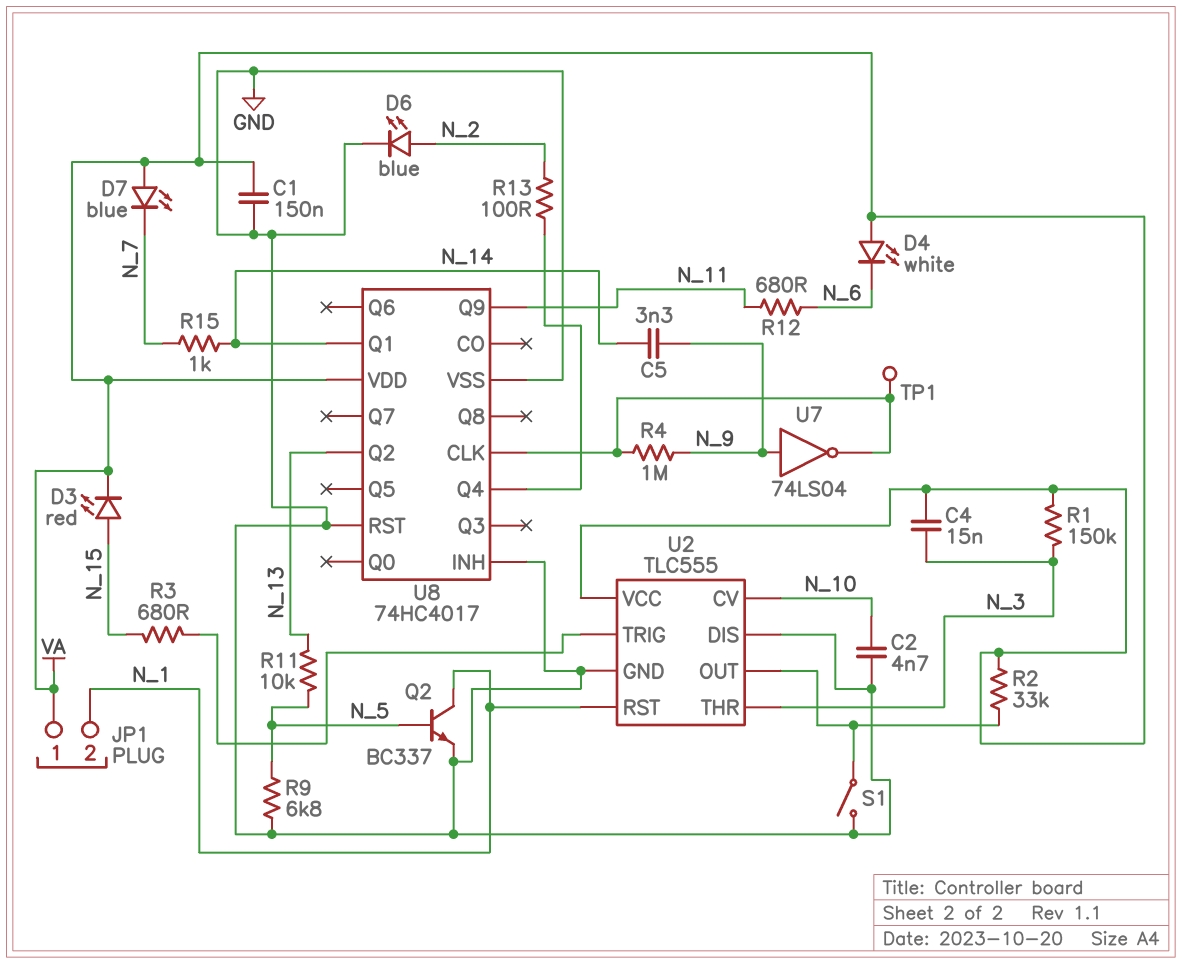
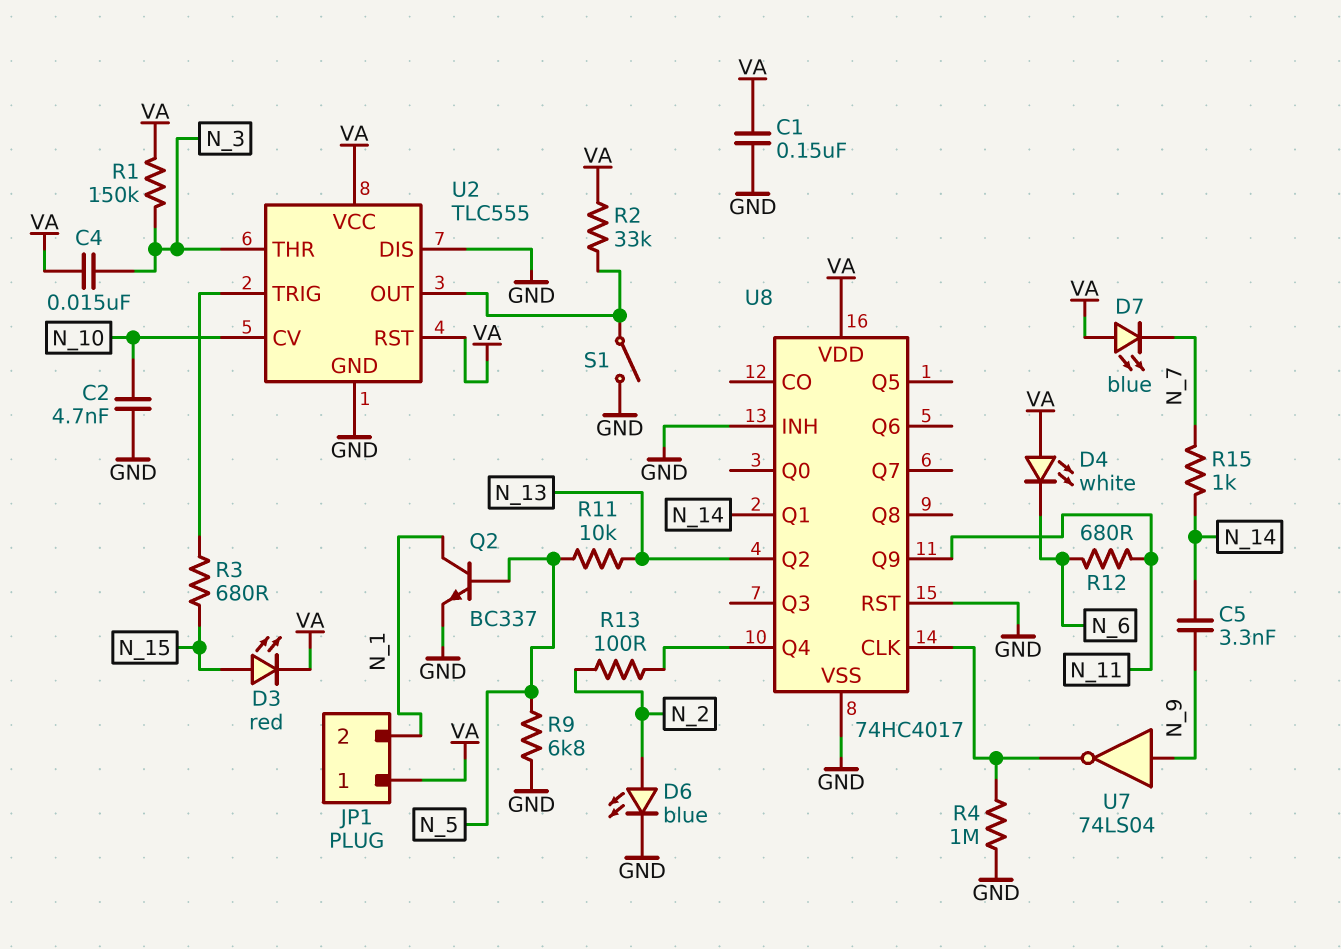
R4: 1M (N_9, U8/CLK) -> 1M (GND, U8/CLK)
TP1: test point (U8/CLK) -> none
U2 pin RST: N_1 -> VA

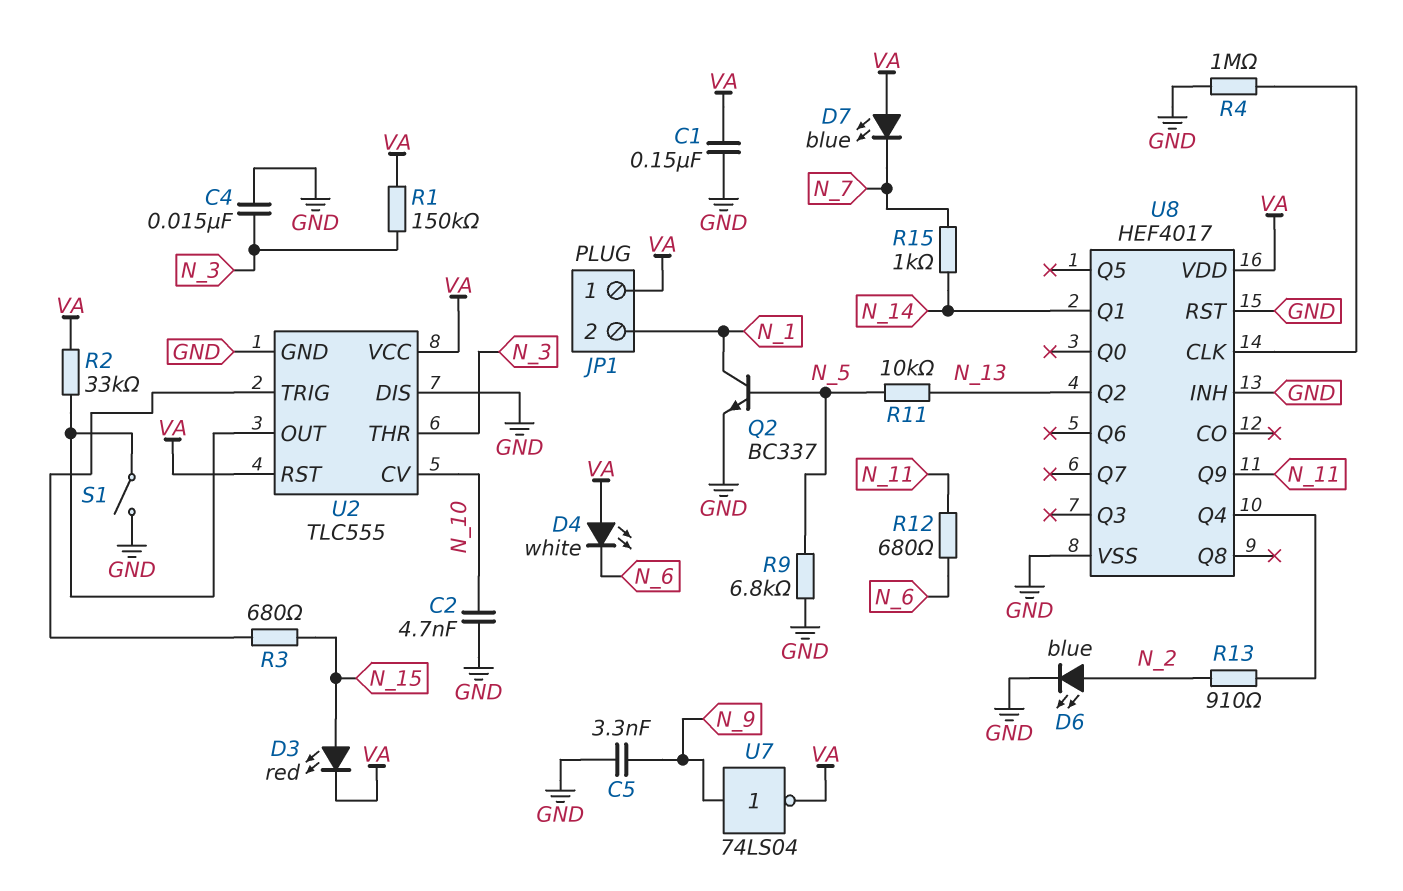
C4: 15nF (N_3, VA) -> 15nF (GND, N_3)
C5: 3.3nF (N_9, N_14) -> 3.3nF (GND, N_9)
R13: 100 (N_2, U8/Q4) -> 910 (N_2, U8/Q4)
U7: NOT 74LS04 (in N_9, out U8/CLK) -> NOT 74LS04 (in N_9, out VA)
U8: 74HC4017 -> HEF4017

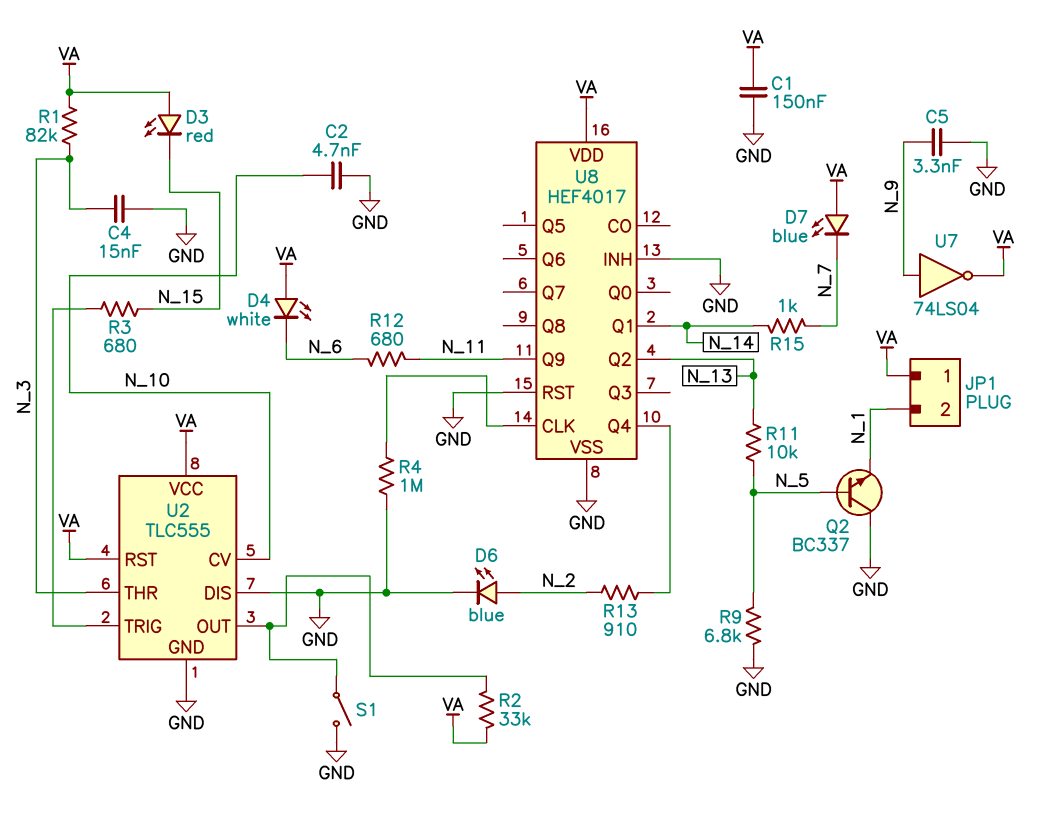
D3: LED red (A N_15, K VA) -> LED red (A VA, K N_15)
Q2: NPN BC337 (B N_5, C N_1, E GND) -> NPN BC337 (B N_5, C GND, E N_1)
R1: 150k (N_3, VA) -> 82k (N_3, VA)

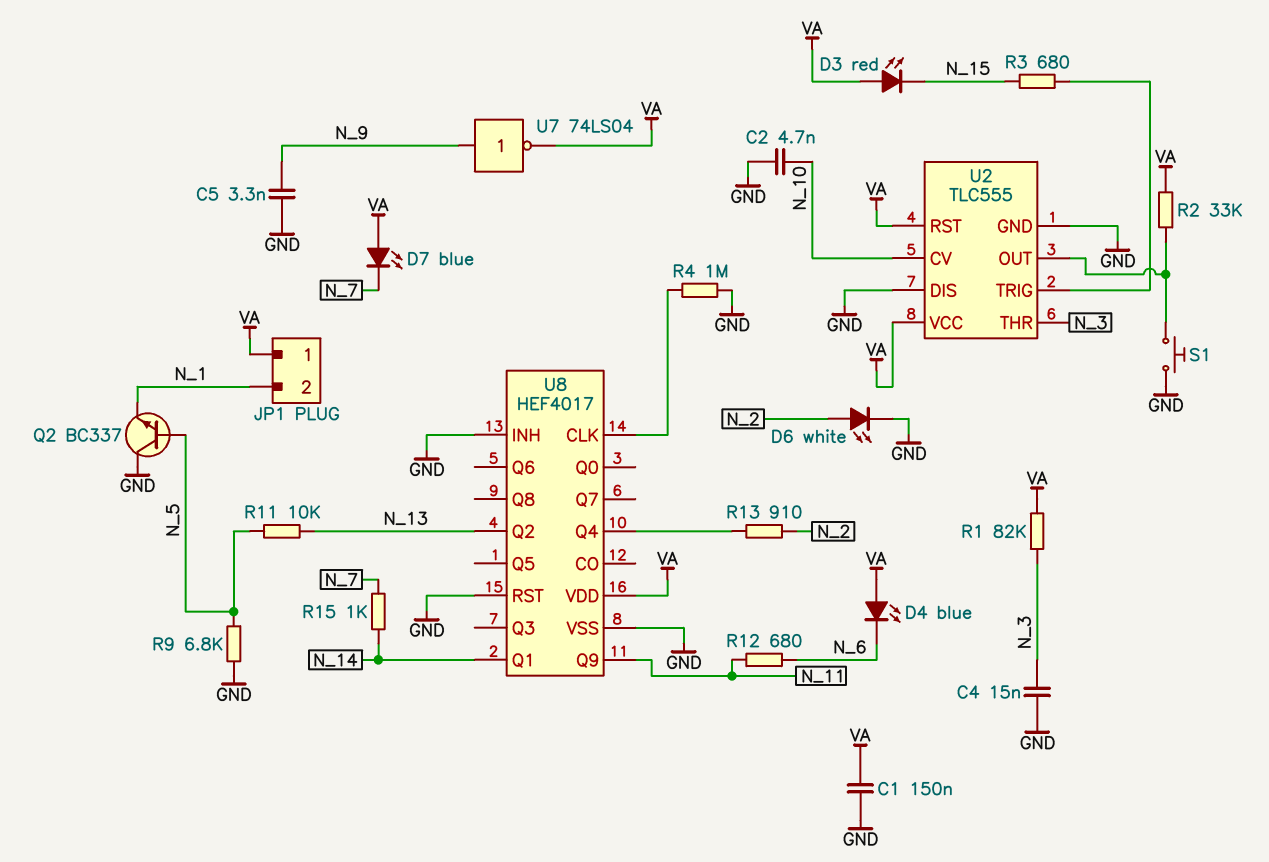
D4: LED white (A VA, K N_6) -> LED blue (A VA, K N_6)
D6: LED blue (A N_2, K GND) -> LED white (A N_2, K GND)
S1: switch (GND, U2/OUT) -> button (GND, U2/OUT)

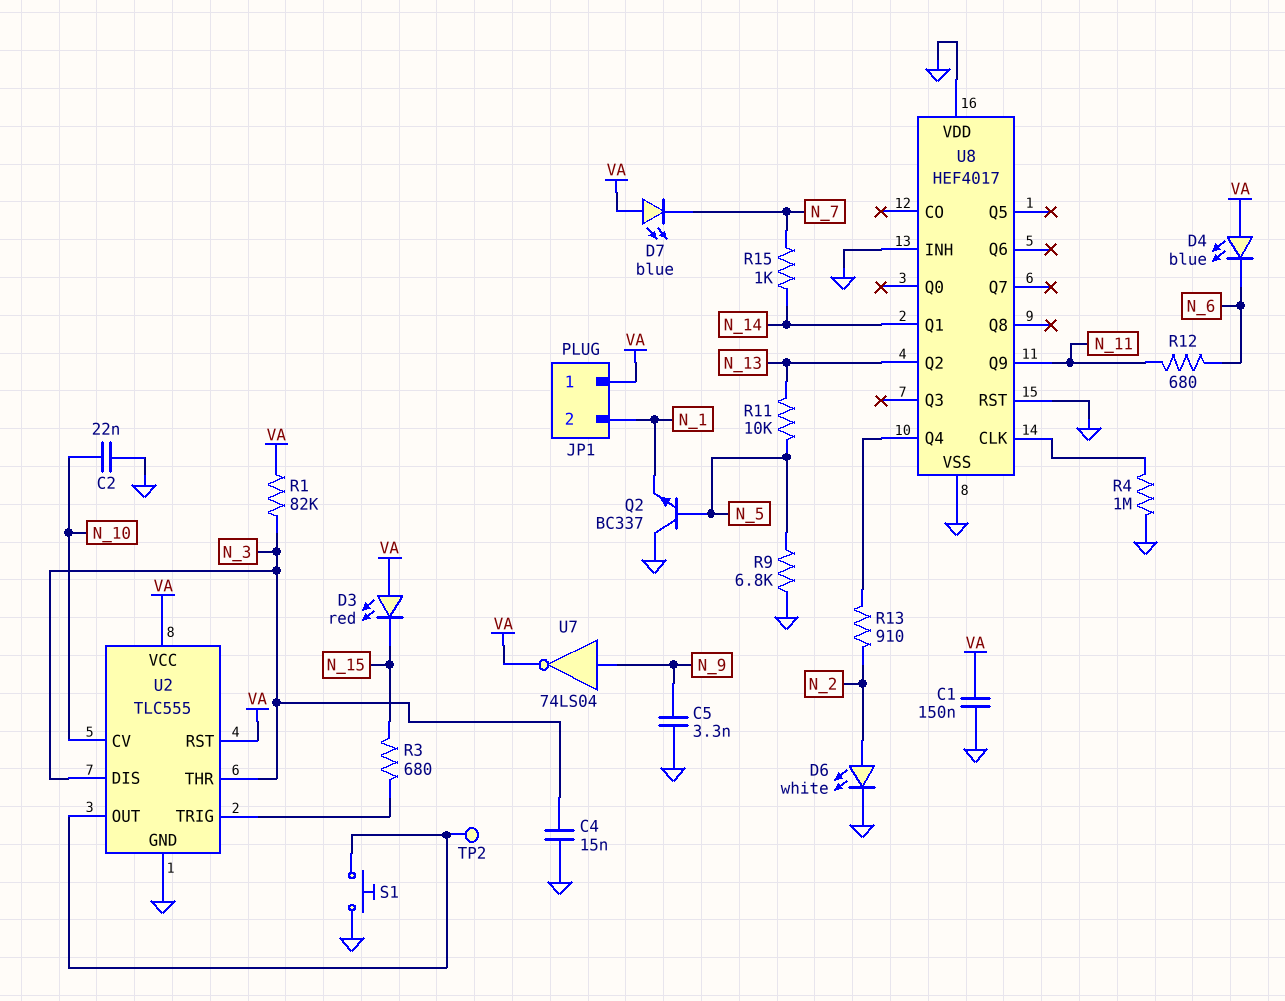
C2: 4.7nF (GND, N_10) -> 22nF (GND, N_10)
R2: 33k (U2/OUT, VA) -> none
TP2: none -> test point (U2/OUT)
U2 pin DIS: GND -> N_3
U8 pin VDD: VA -> GND

